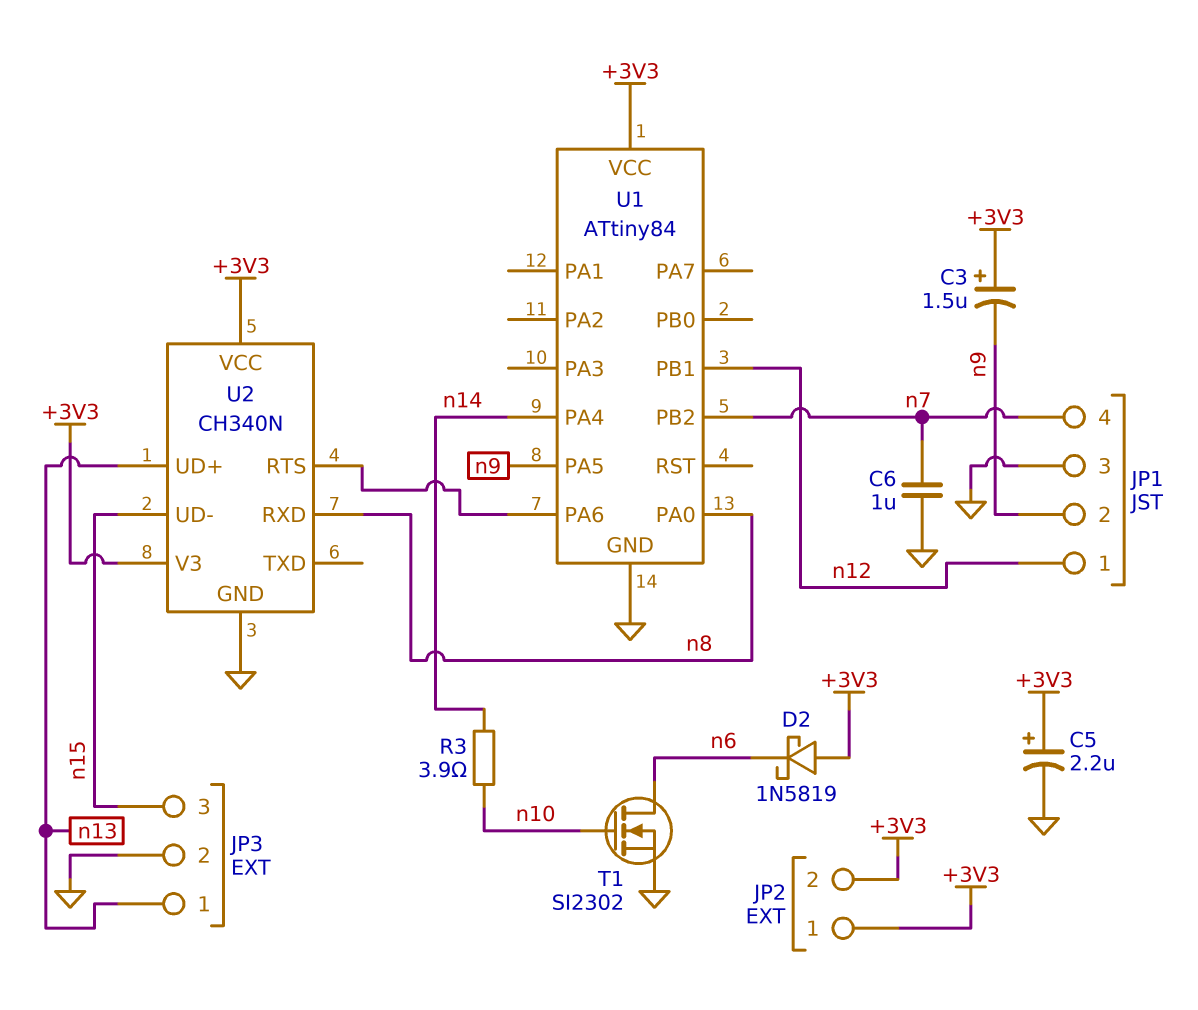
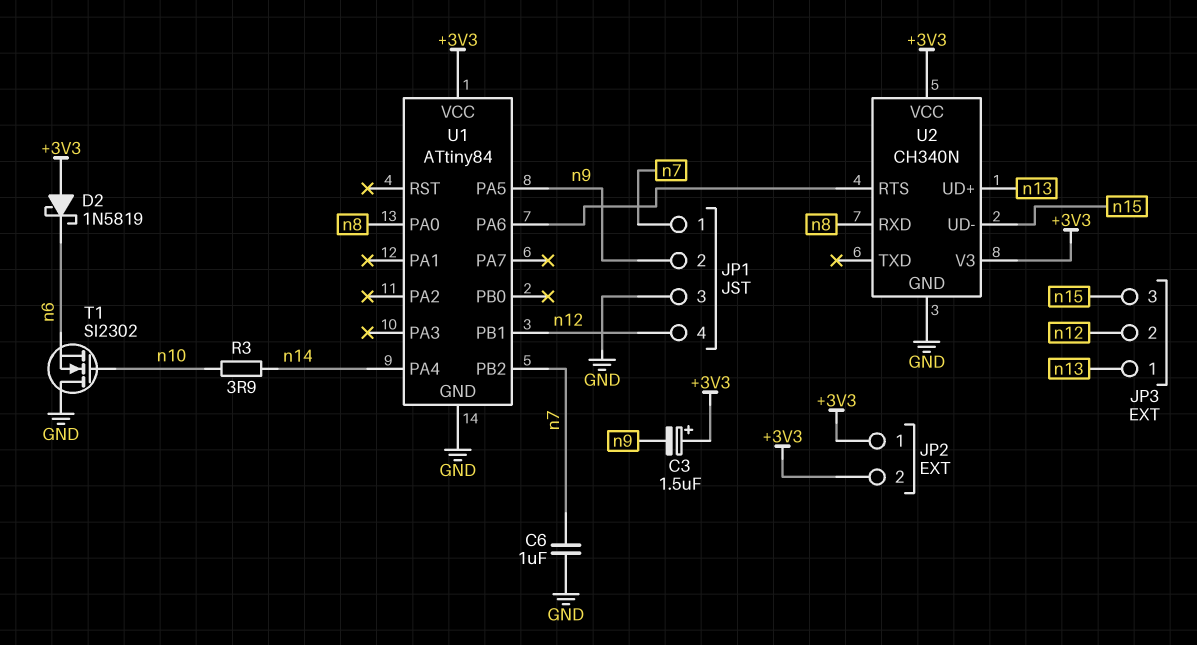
C5: 2.2uF (plus +3V3, minus GND) -> none
JP1 pin 1: n12 -> n7
JP1 pin 4: n7 -> n12
JP3 pin 2: GND -> n12
T1: NMOS SI2302 (G n10, D n6, S GND) -> NMOS SI2302 (G n10, D GND, S n6)

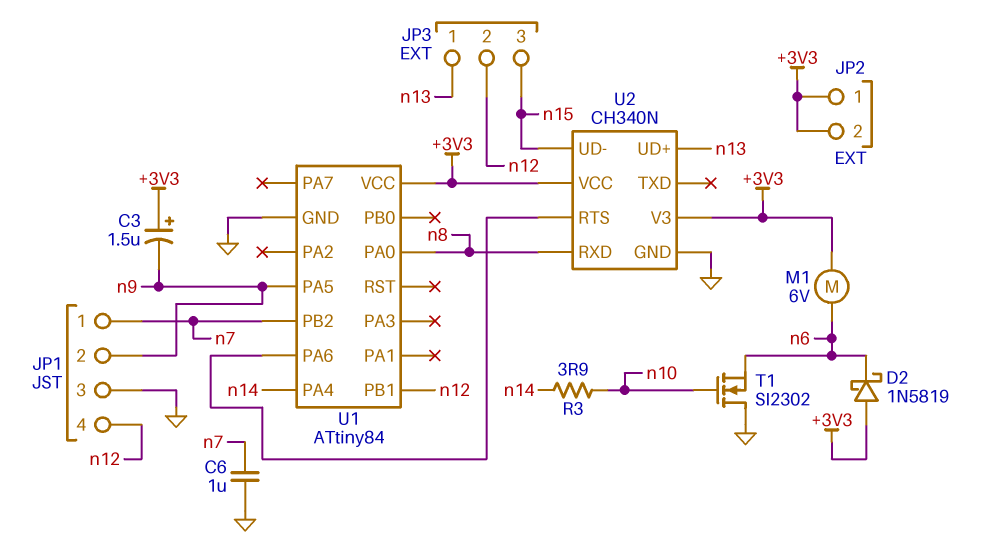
M1: none -> motor 6V (+3V3, n6)

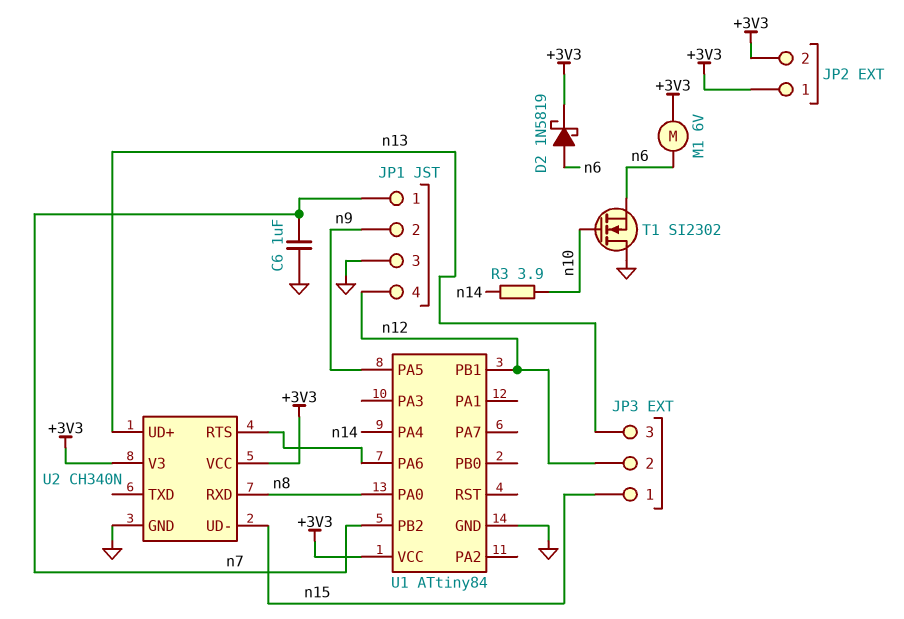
C3: 1.5uF (plus +3V3, minus n9) -> none
D2: schottky 1N5819 (A +3V3, K n6) -> schottky 1N5819 (A n6, K +3V3)
JP3 pin 1: n13 -> n15
JP3 pin 3: n15 -> n13

